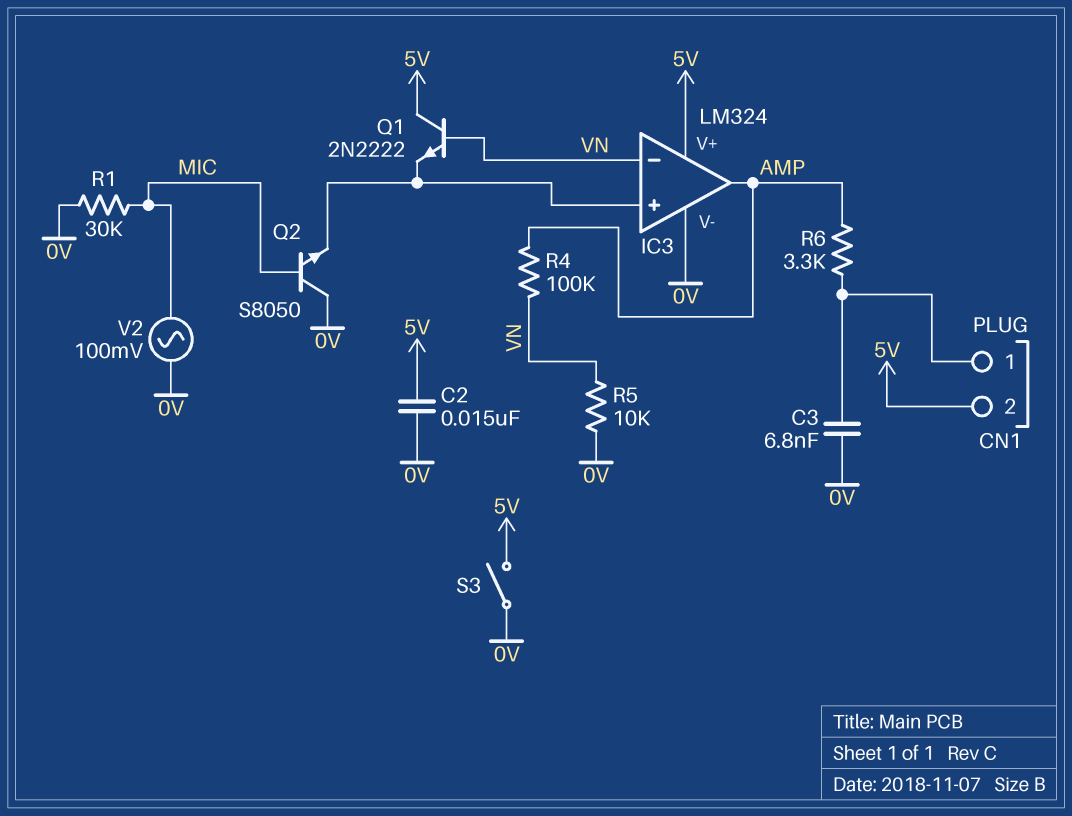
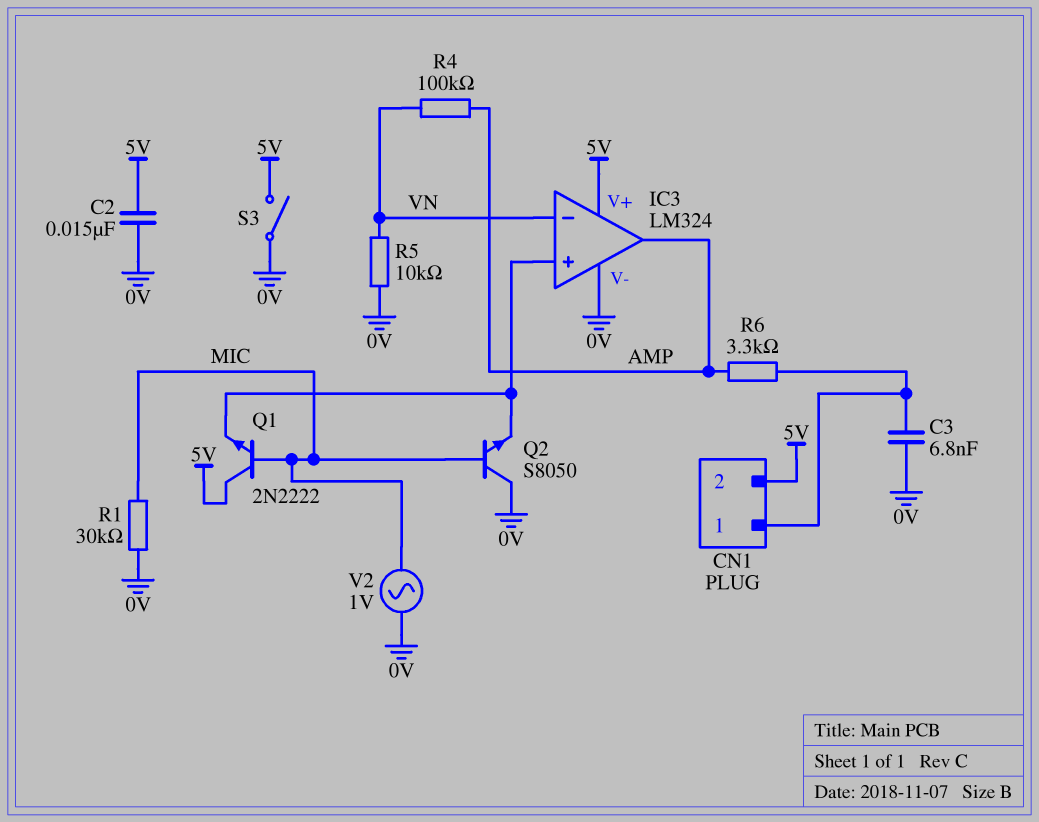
Q1: NPN 2N2222 (B VN, C 5V, E IC3/in+) -> NPN 2N2222 (B MIC, C 5V, E IC3/in+)
V2: AC 100mV (0V, MIC) -> AC 1V (0V, MIC)

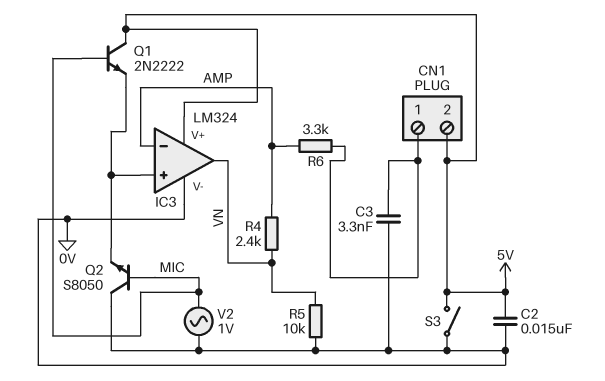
C3: 6.8nF (0V, CN1/1) -> 3.3nF (0V, CN1/1)
IC3 pin in-: VN -> AMP
IC3 pin out: AMP -> VN
R1: 30k (0V, MIC) -> none
R4: 100k (AMP, VN) -> 2.4k (AMP, VN)

